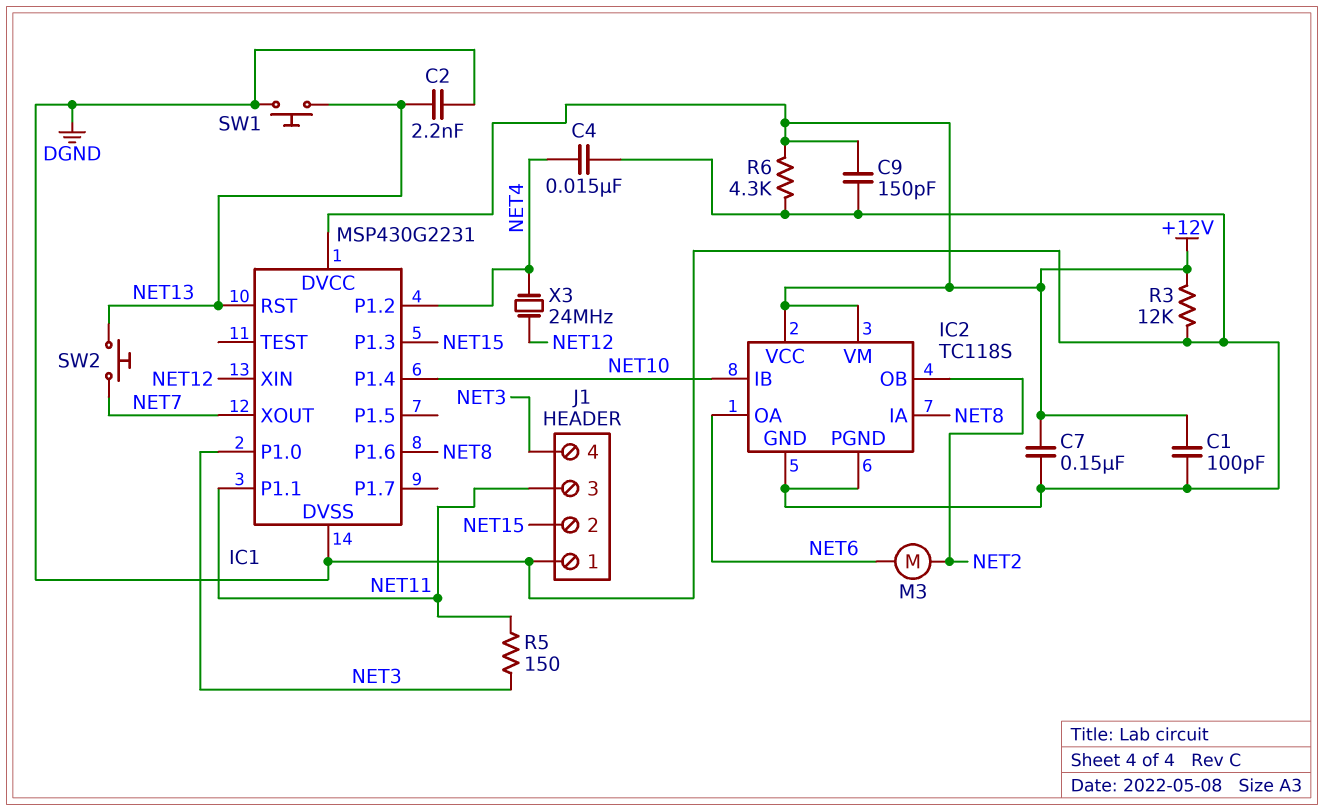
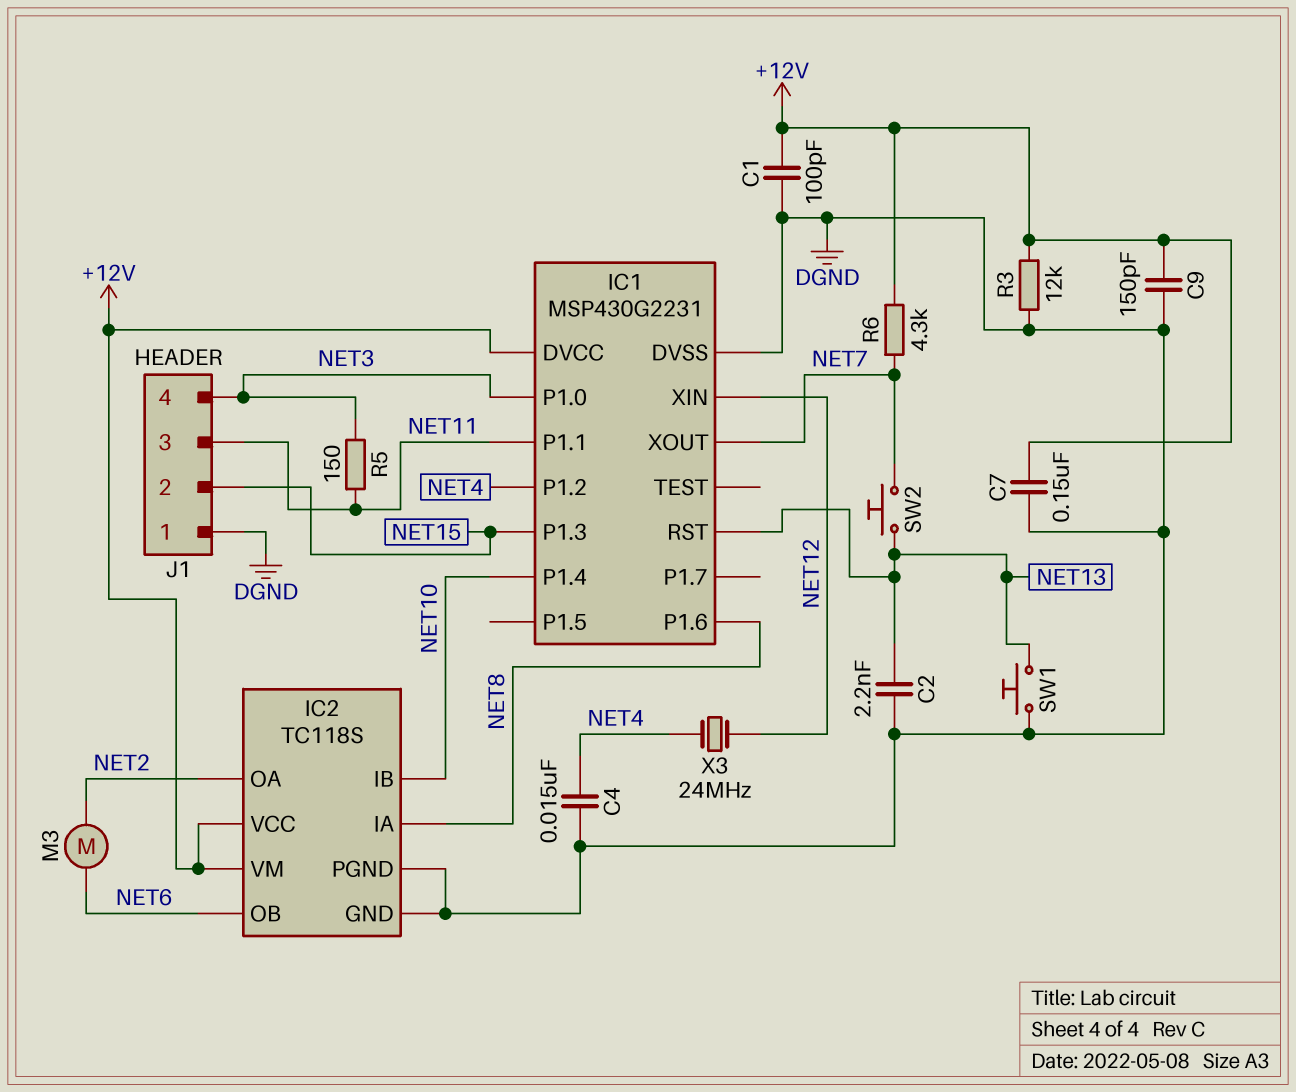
IC2 pin OA: NET6 -> NET2
IC2 pin OB: NET2 -> NET6
R6: 4.3k (+12V, DGND) -> 4.3k (+12V, NET7)

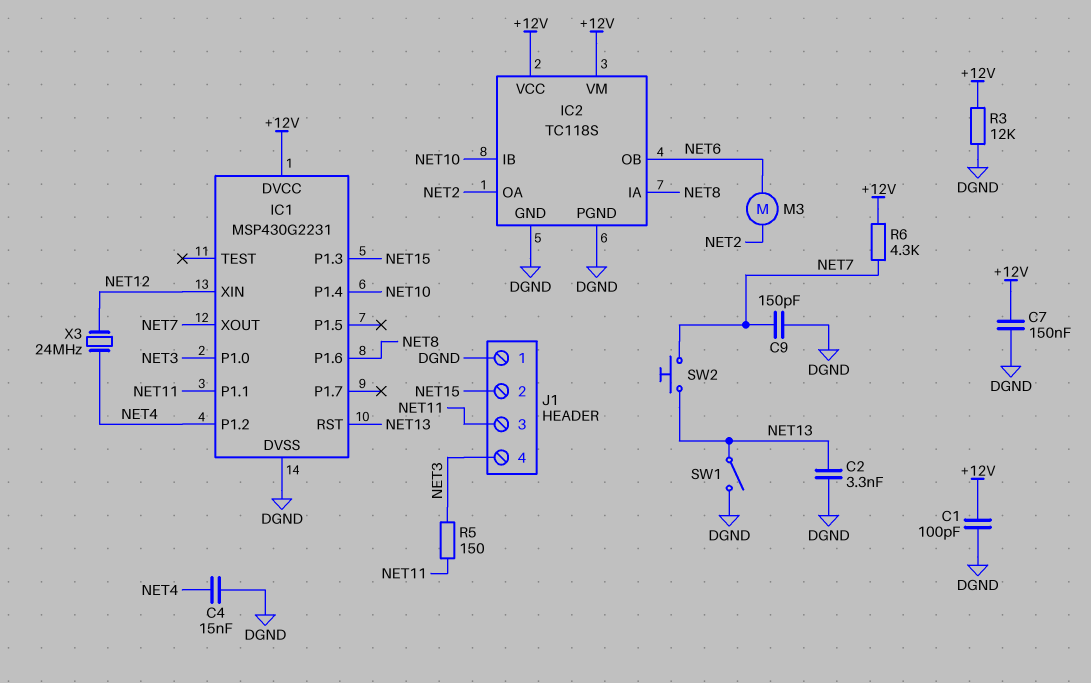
C2: 2.2nF (DGND, NET13) -> 3.3nF (DGND, NET13)
C9: 150pF (+12V, DGND) -> 150pF (DGND, NET7)
SW1: button (DGND, NET13) -> switch (DGND, NET13)

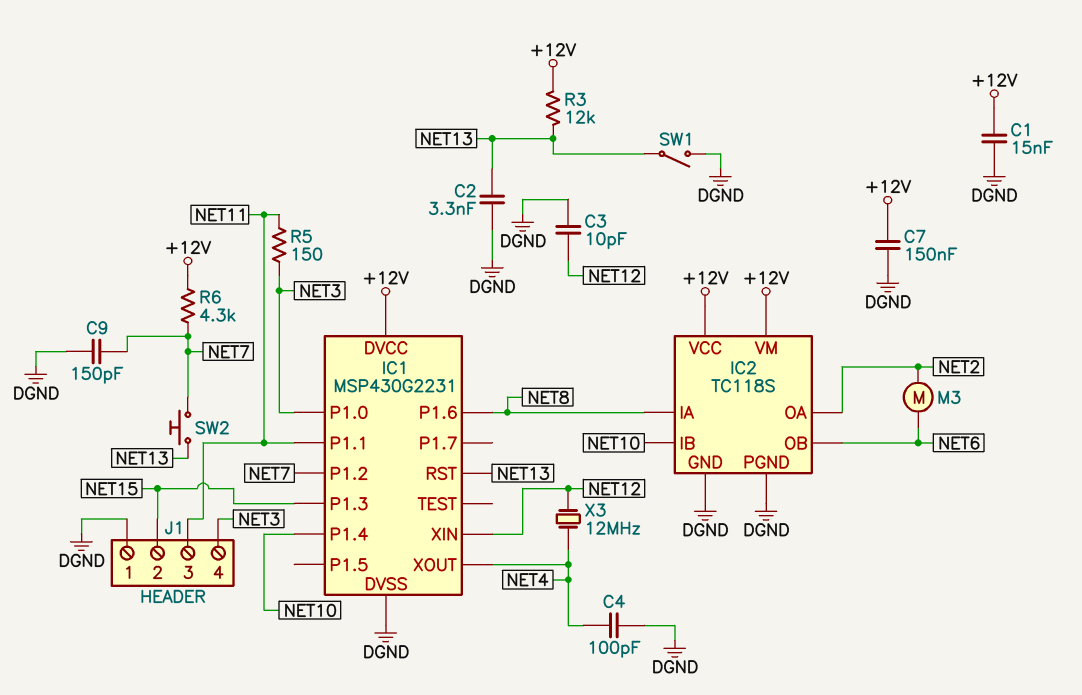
C1: 100pF (+12V, DGND) -> 15nF (+12V, DGND)
C3: none -> 10pF (DGND, NET12)
C4: 15nF (DGND, NET4) -> 100pF (DGND, NET4)
IC1 pin P1.2: NET4 -> NET7
IC1 pin XOUT: NET7 -> NET4
R3: 12k (+12V, DGND) -> 12k (+12V, NET13)
X3: 24MHz (NET4, NET12) -> 12MHz (NET4, NET12)

